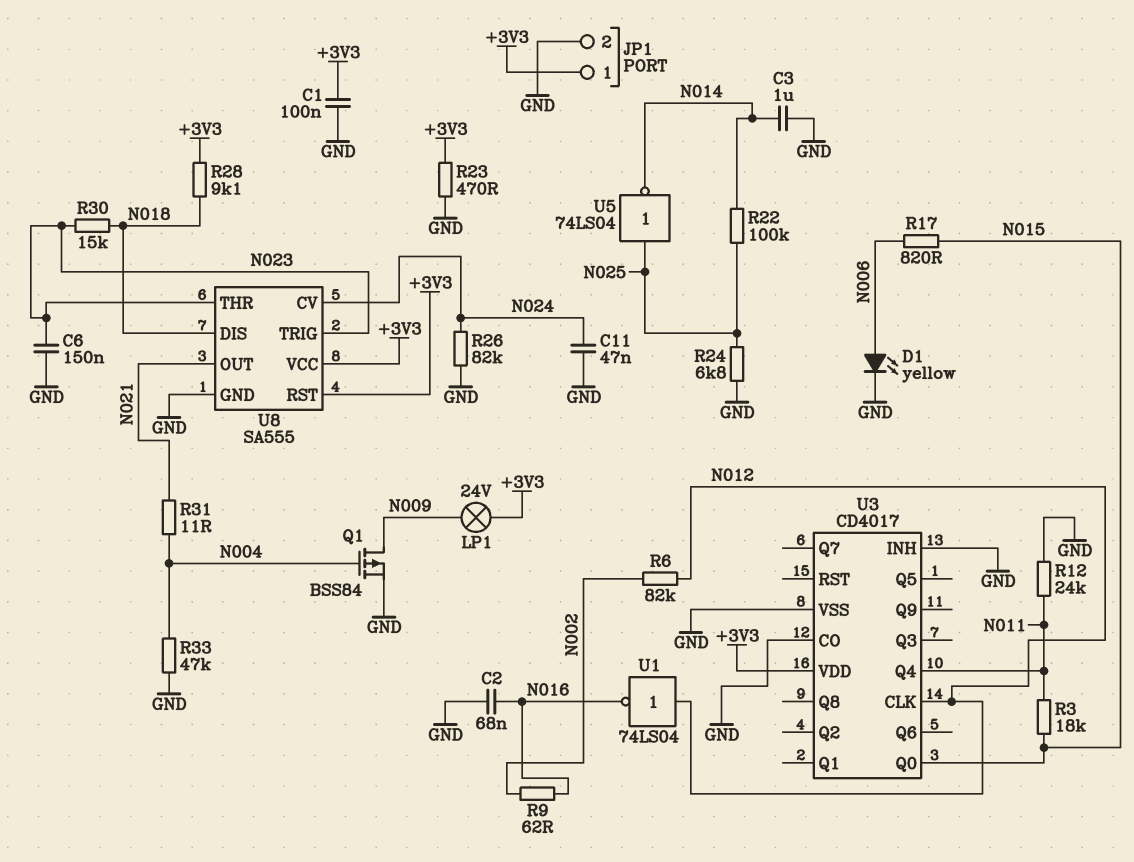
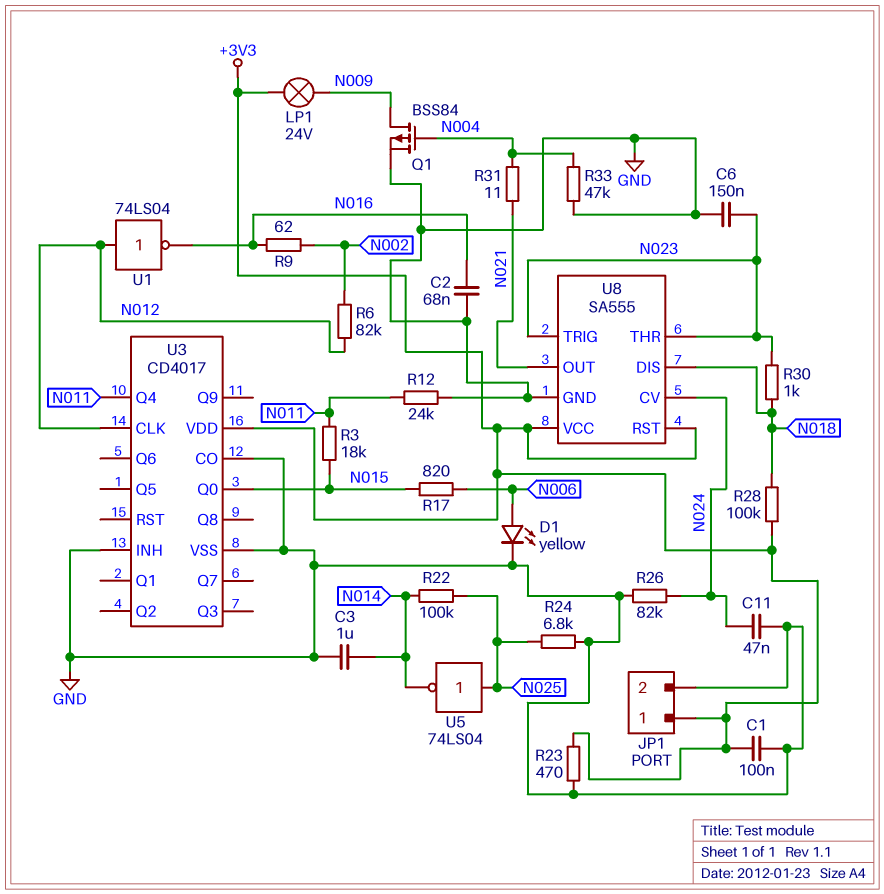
R28: 9.1k (+3V3, N018) -> 100k (+3V3, N018)
R30: 15k (N018, N023) -> 1k (N018, N023)

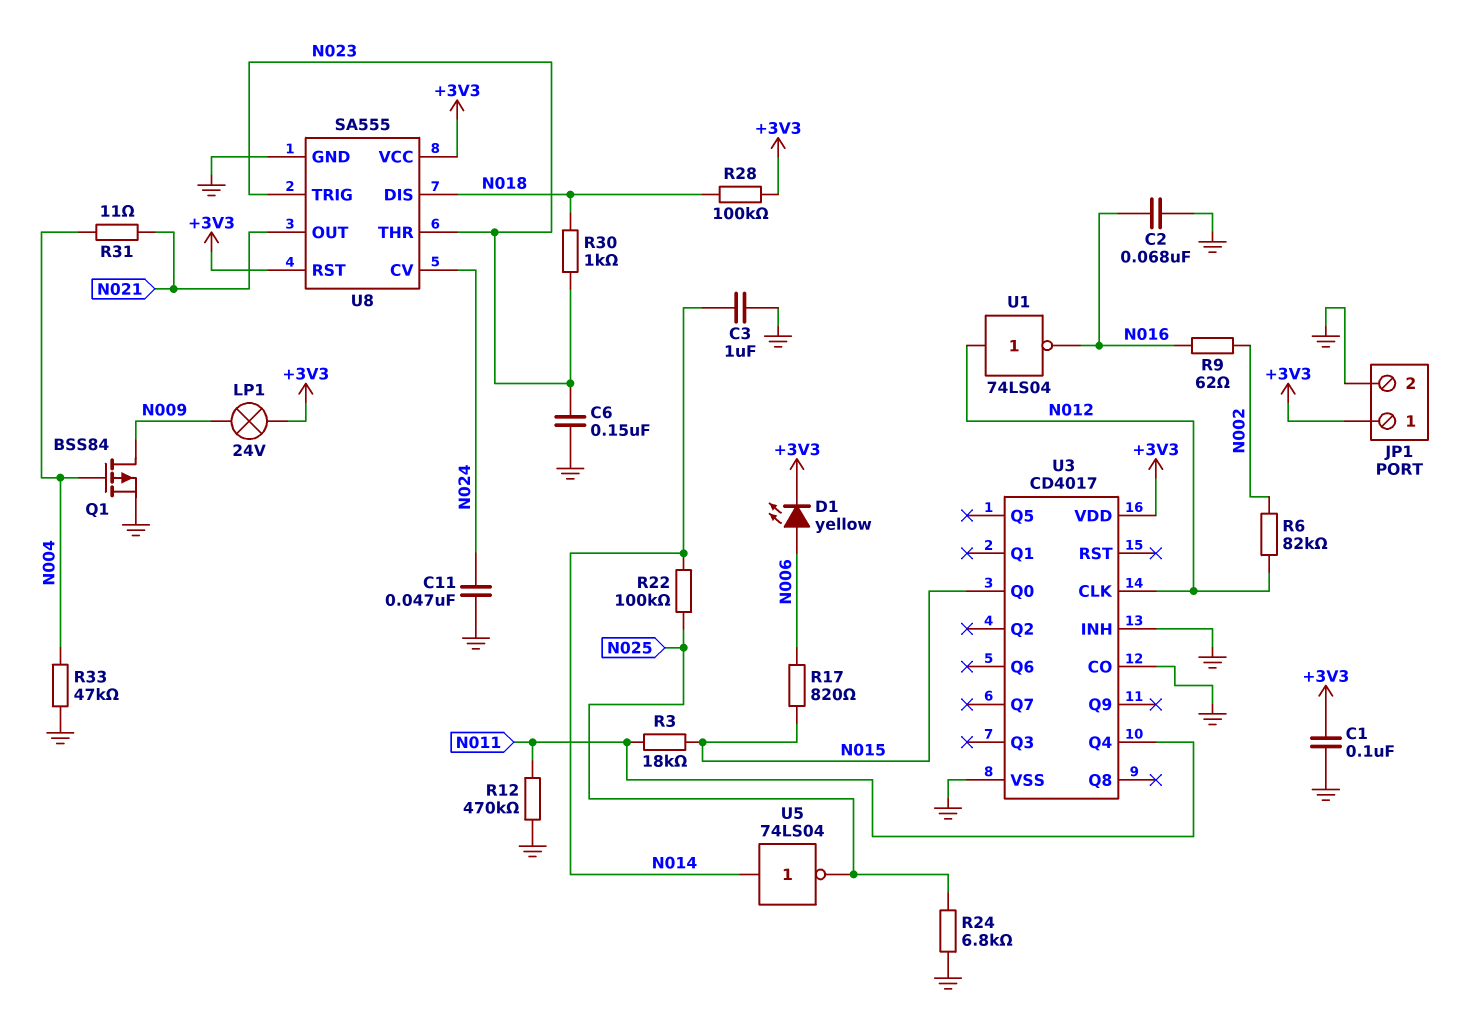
D1: LED yellow (A N006, K GND) -> LED yellow (A N006, K +3V3)
R12: 24k (GND, N011) -> 470k (GND, N011)
R23: 470 (+3V3, GND) -> none
R26: 82k (GND, N024) -> none
U5: NOT 74LS04 (in N025, out N014) -> NOT 74LS04 (in N014, out N025)

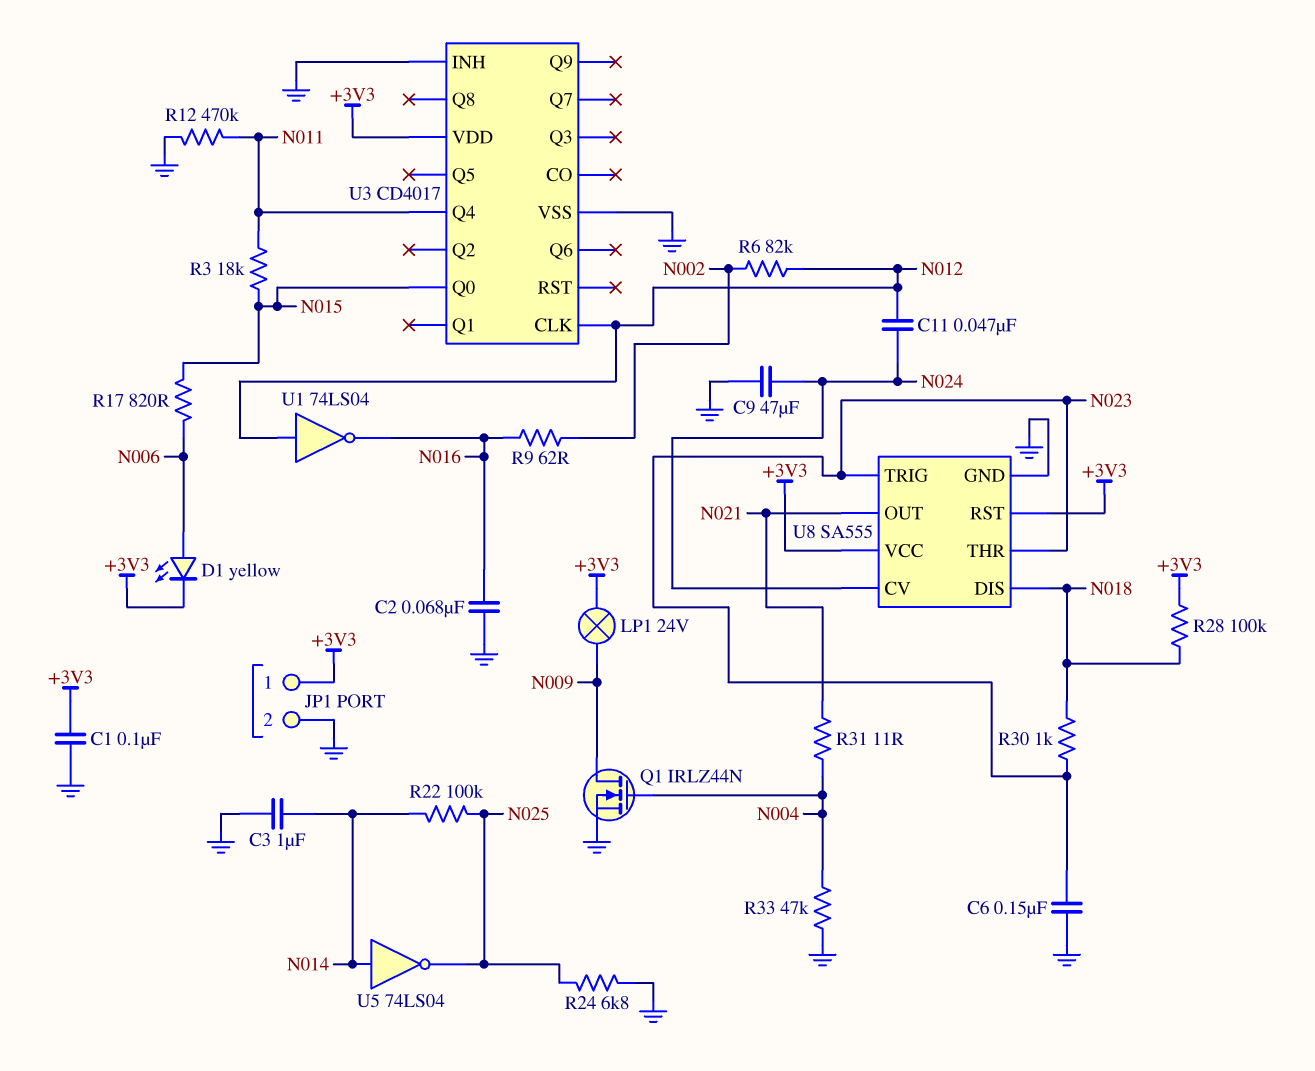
C9: none -> 47uF (GND, N024)
C11: 47nF (GND, N024) -> 47nF (N012, N024)
Q1: PMOS BSS84 (G N004, D N009, S GND) -> NMOS IRLZ44N (G N004, D N009, S GND)
U3 pin CO: GND -> none

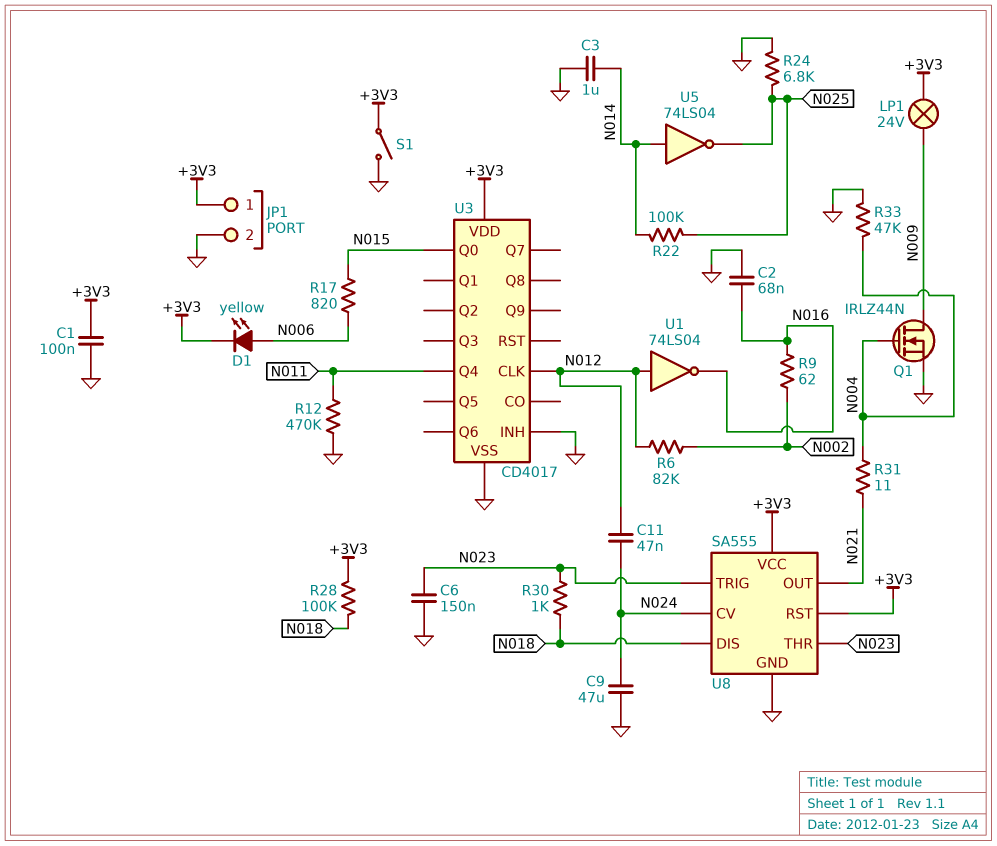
R3: 18k (N011, N015) -> none
S1: none -> switch (+3V3, GND)

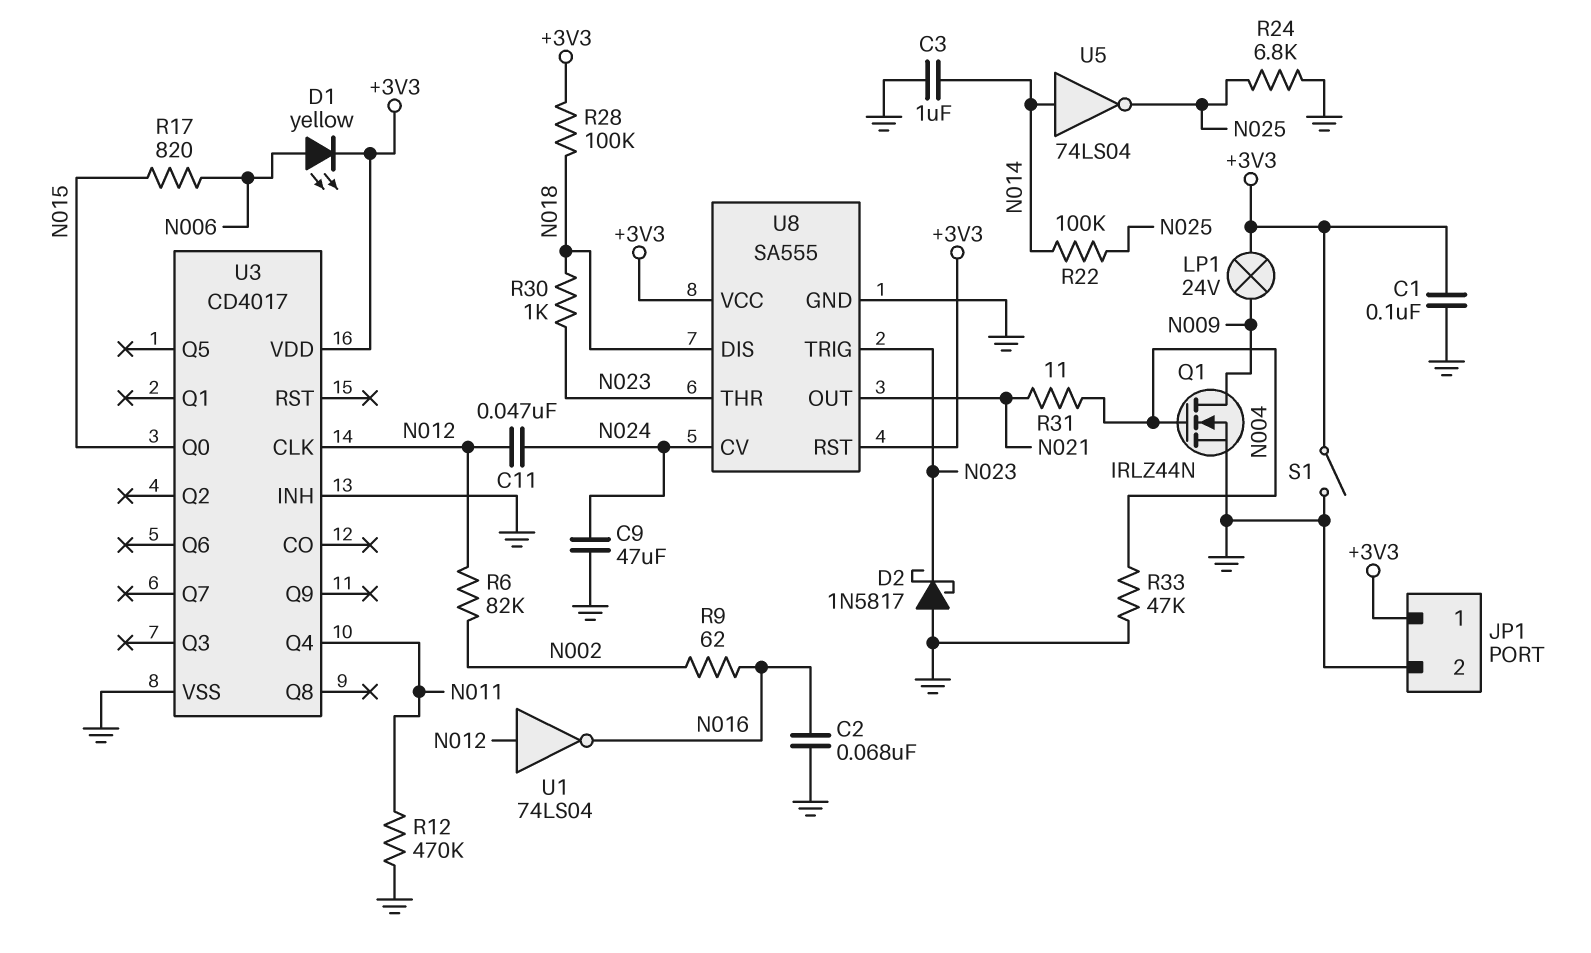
C6: 150nF (GND, N023) -> none
D2: none -> schottky 1N5817 (A GND, K N023)

